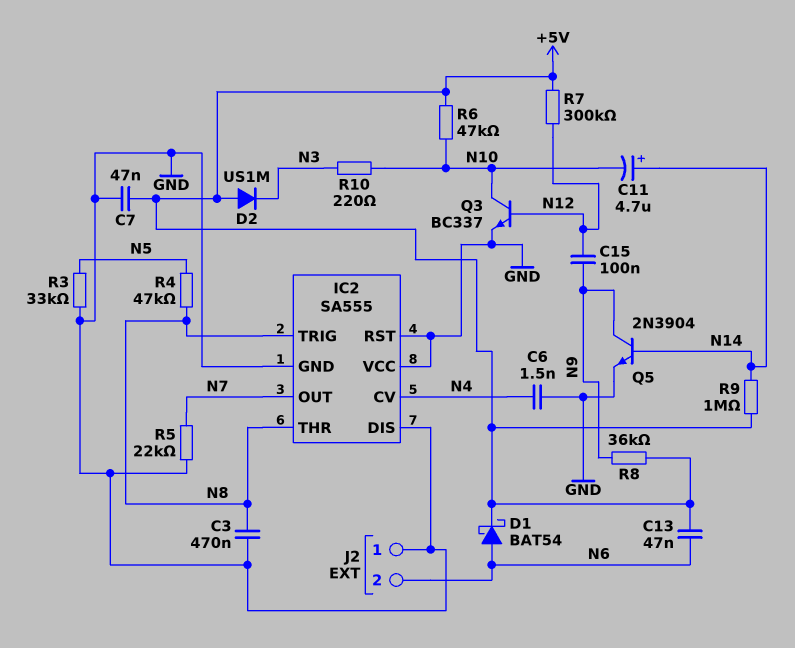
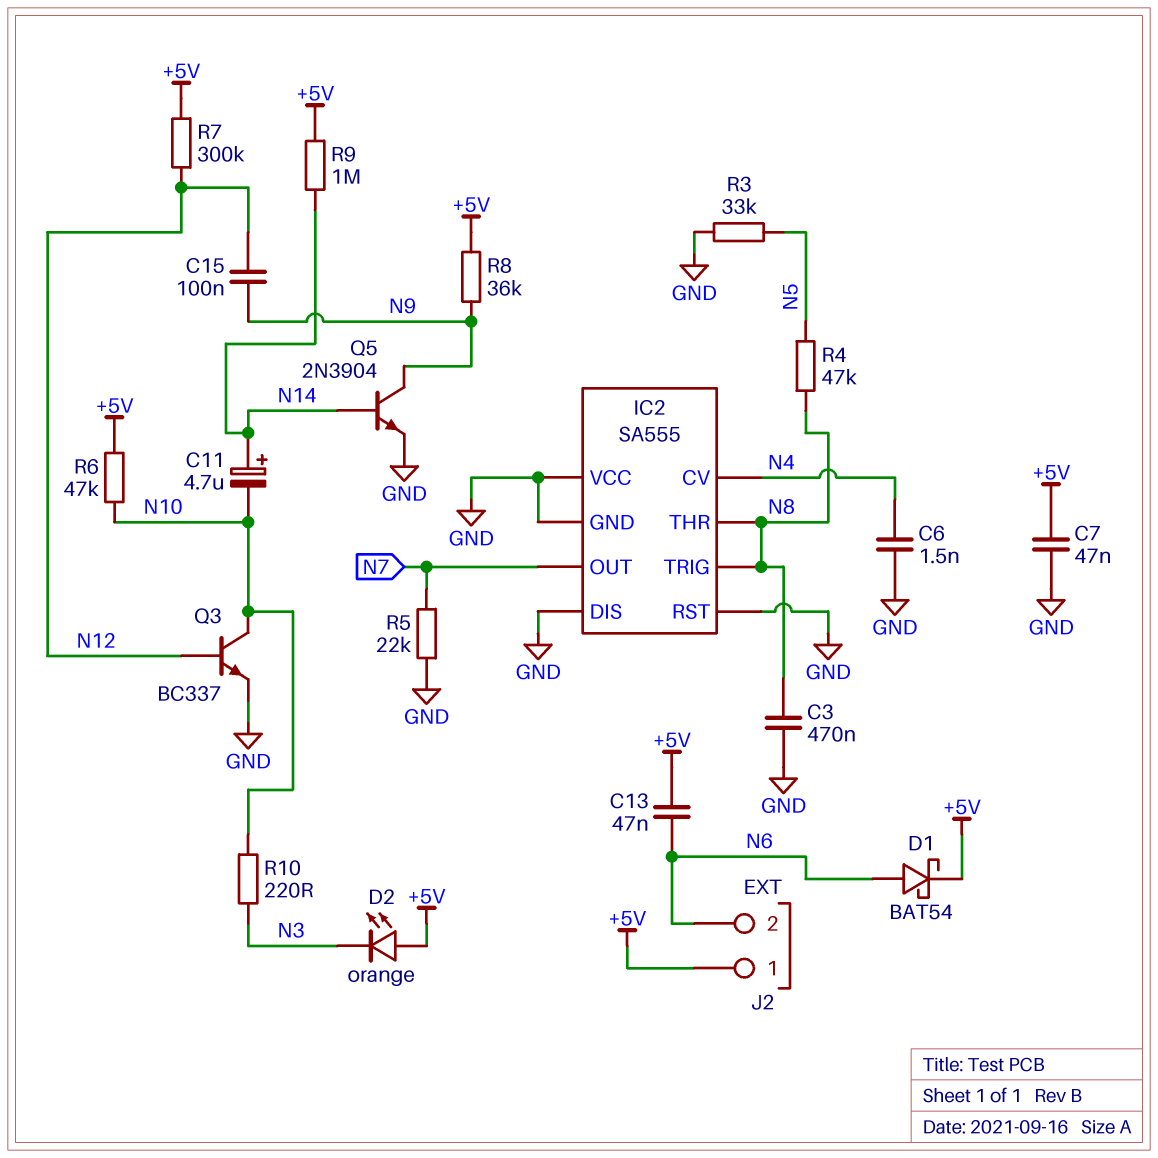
D2: diode US1M (A +5V, K N3) -> LED orange (A +5V, K N3)
J2 pin 1: GND -> +5V

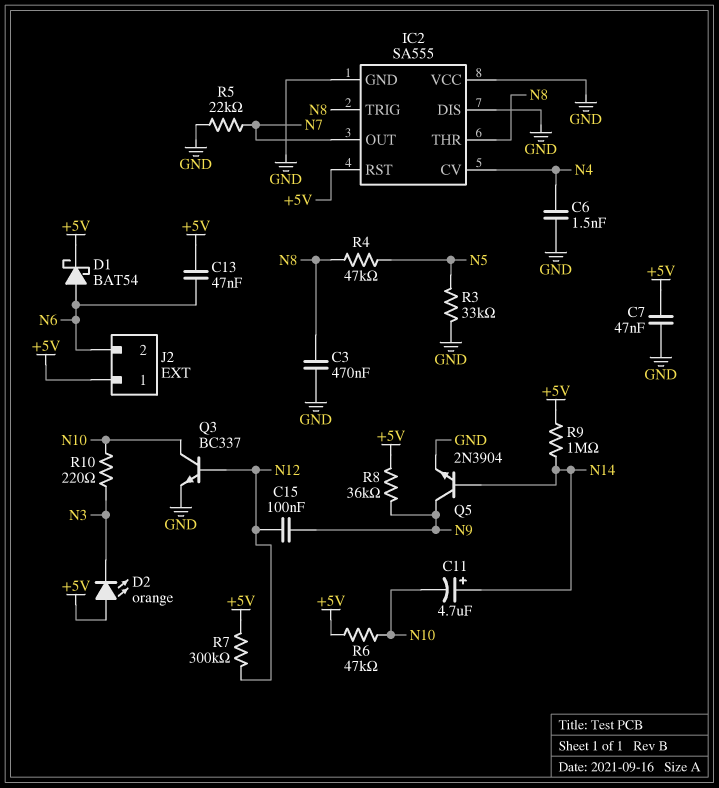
IC2 pin RST: GND -> +5V

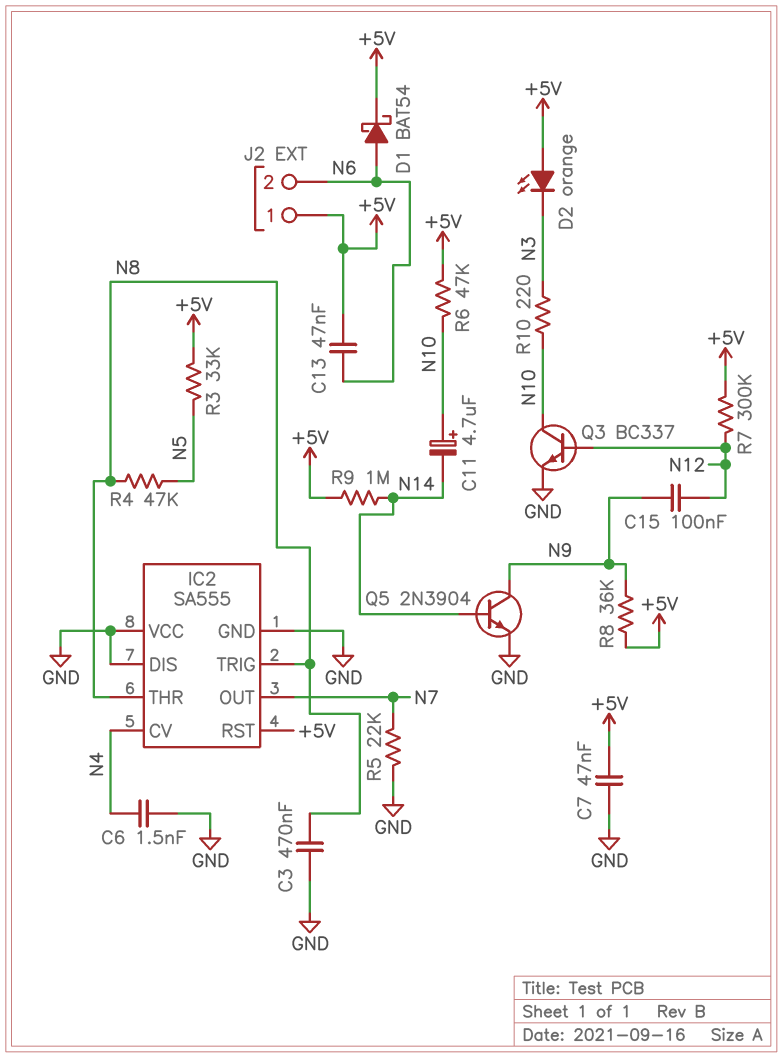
C11: 4.7uF (plus N14, minus N10) -> 4.7uF (plus N10, minus N14)
R3: 33k (GND, N5) -> 33k (+5V, N5)

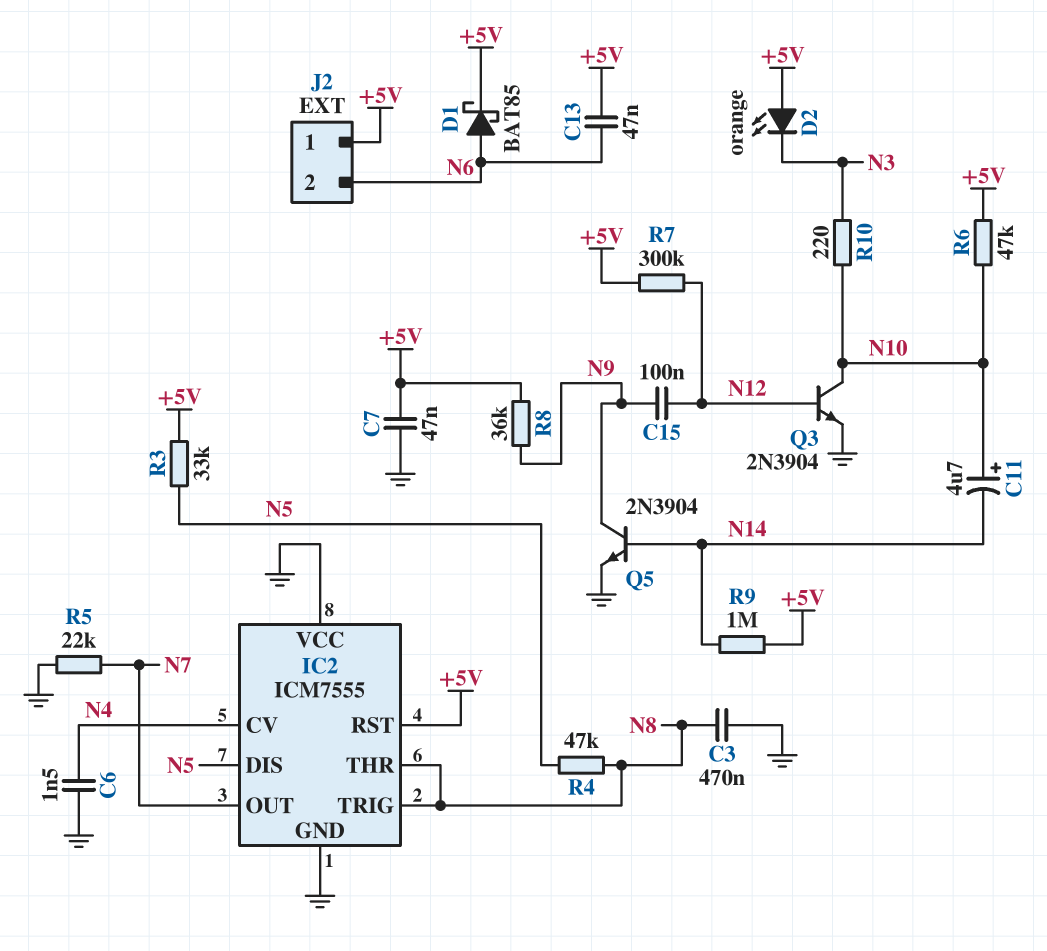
D1: schottky BAT54 (A N6, K +5V) -> schottky BAT85 (A N6, K +5V)
IC2: SA555 -> ICM7555
IC2 pin DIS: GND -> N5
Q3: NPN BC337 (B N12, C N10, E GND) -> NPN 2N3904 (B N12, C N10, E GND)

